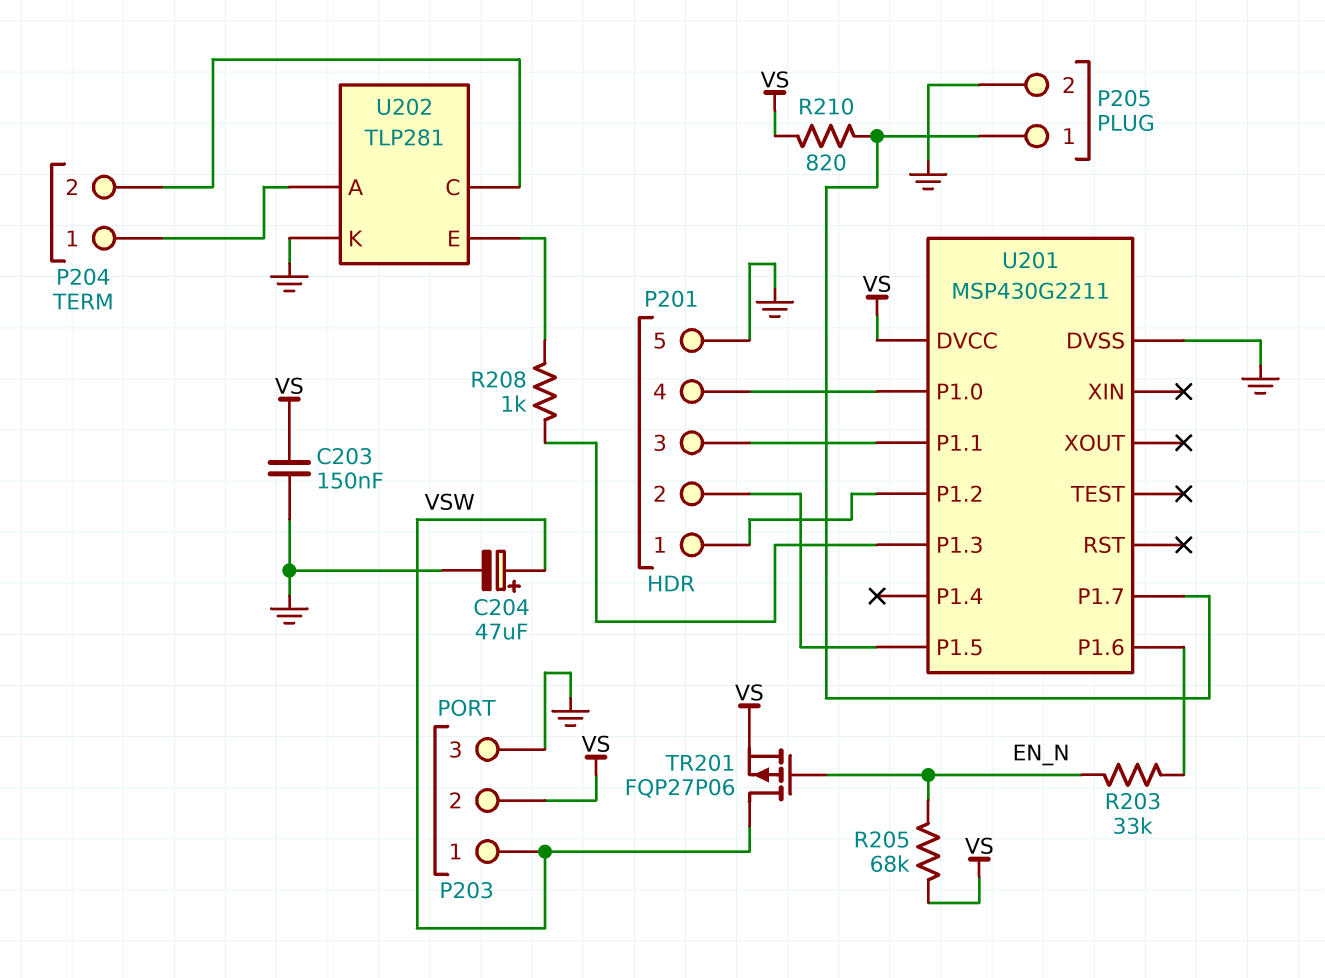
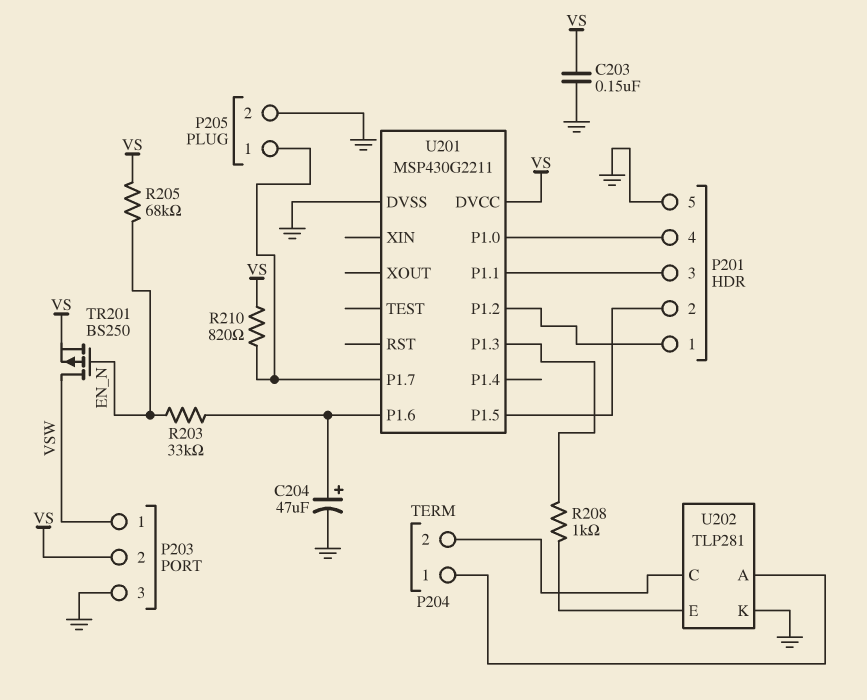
C204: 47uF (plus VSW, minus GND) -> 47uF (plus U201/P1.6, minus GND)
TR201: PMOS FQP27P06 (G EN_N, D VSW, S VS) -> PMOS BS250 (G EN_N, D VSW, S VS)

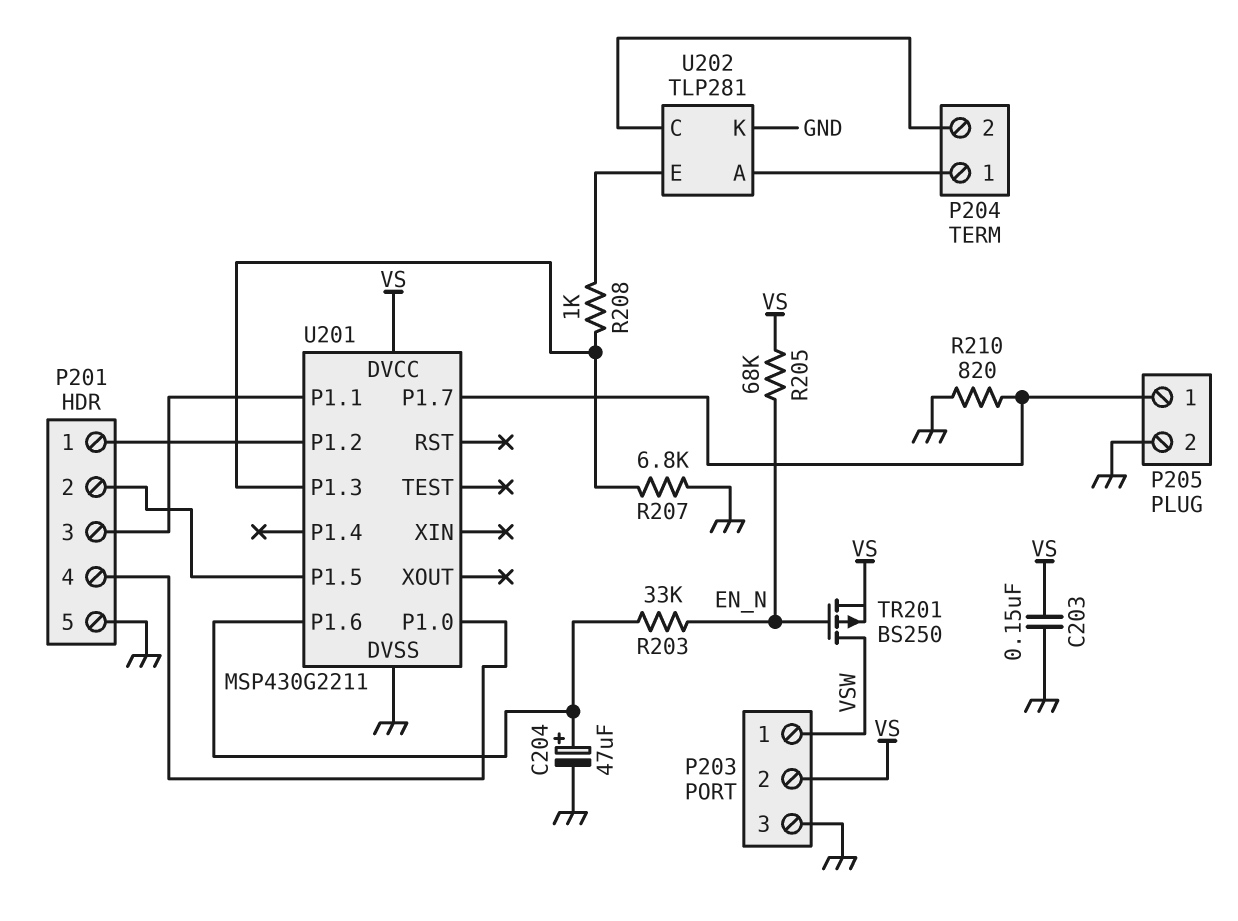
R207: none -> 6.8k (GND, U201/P1.3)
R210: 820 (P205/1, VS) -> 820 (GND, P205/1)

